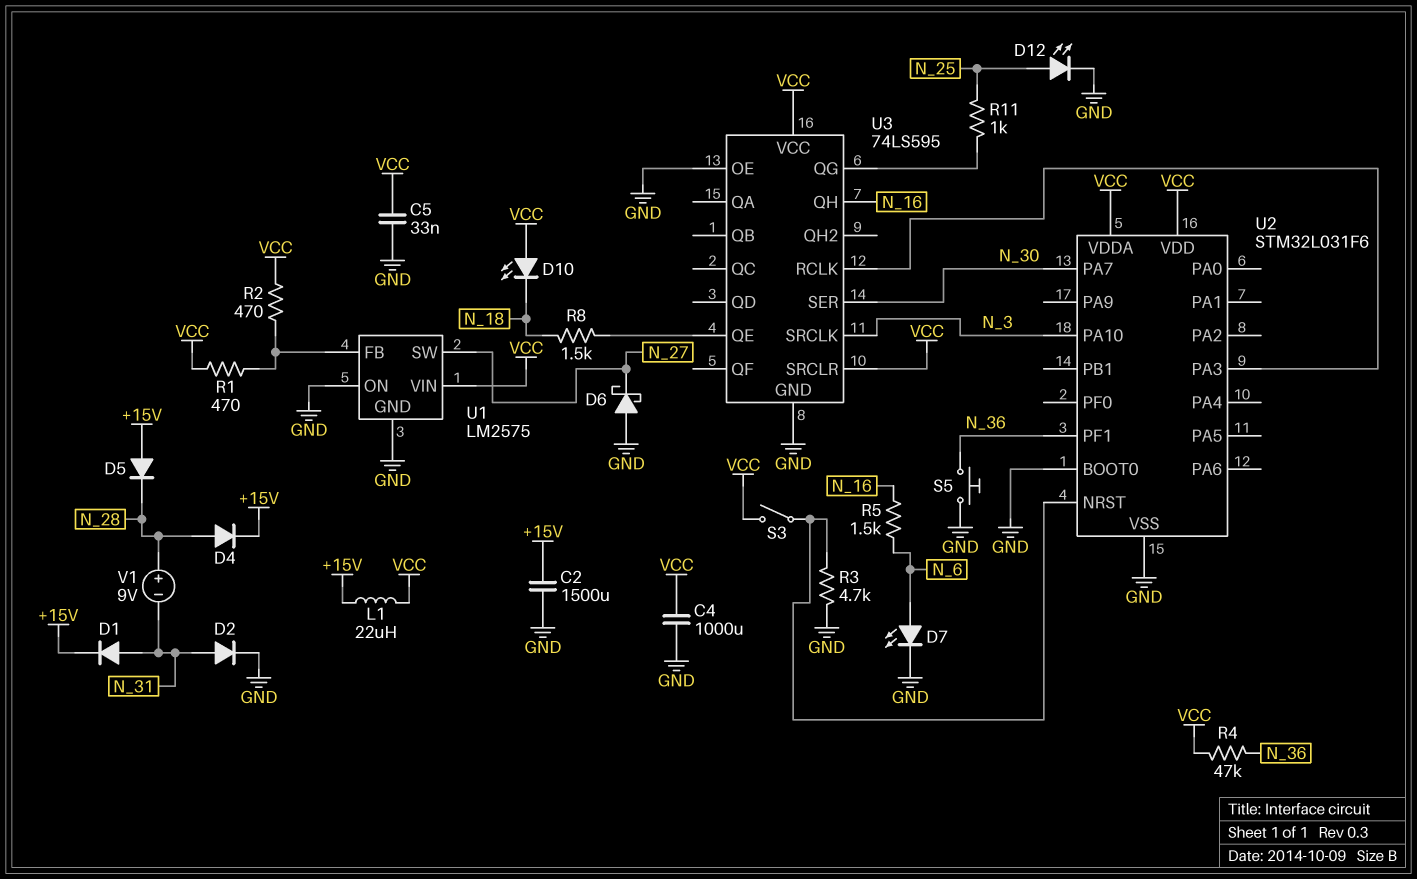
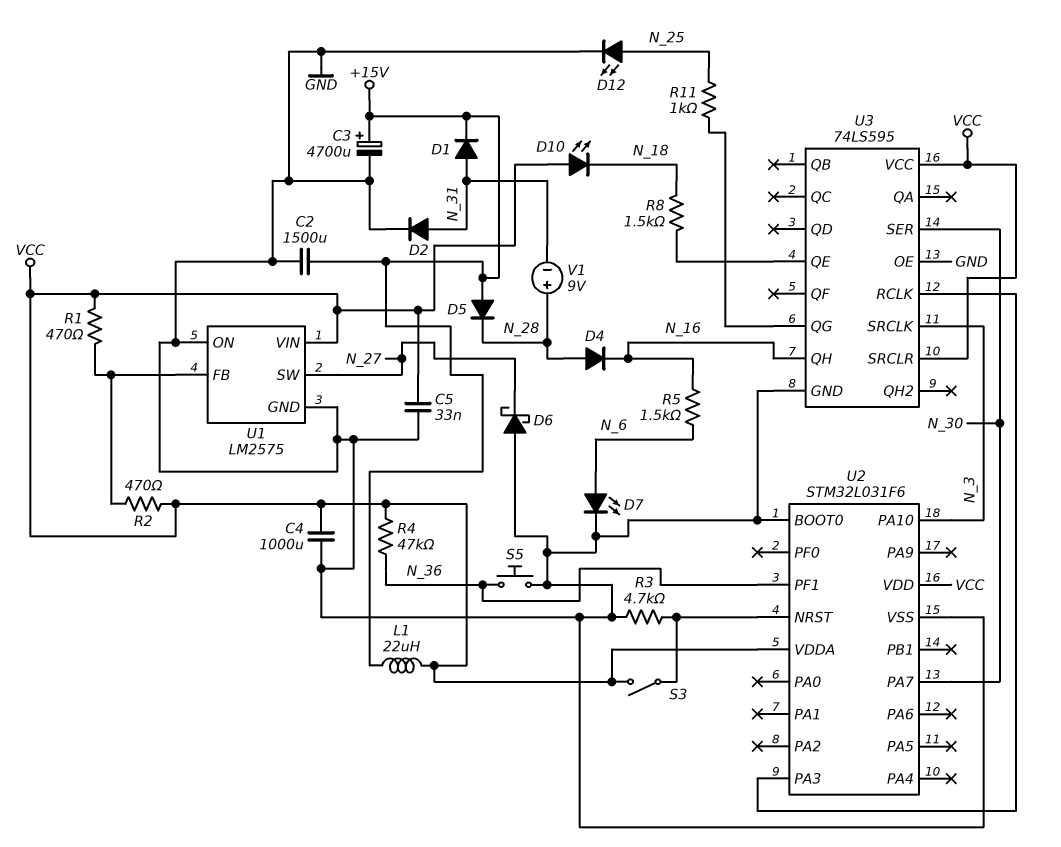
C3: none -> 4700uF (plus +15V, minus GND)
D4: diode (A N_28, K +15V) -> diode (A N_28, K N_16)

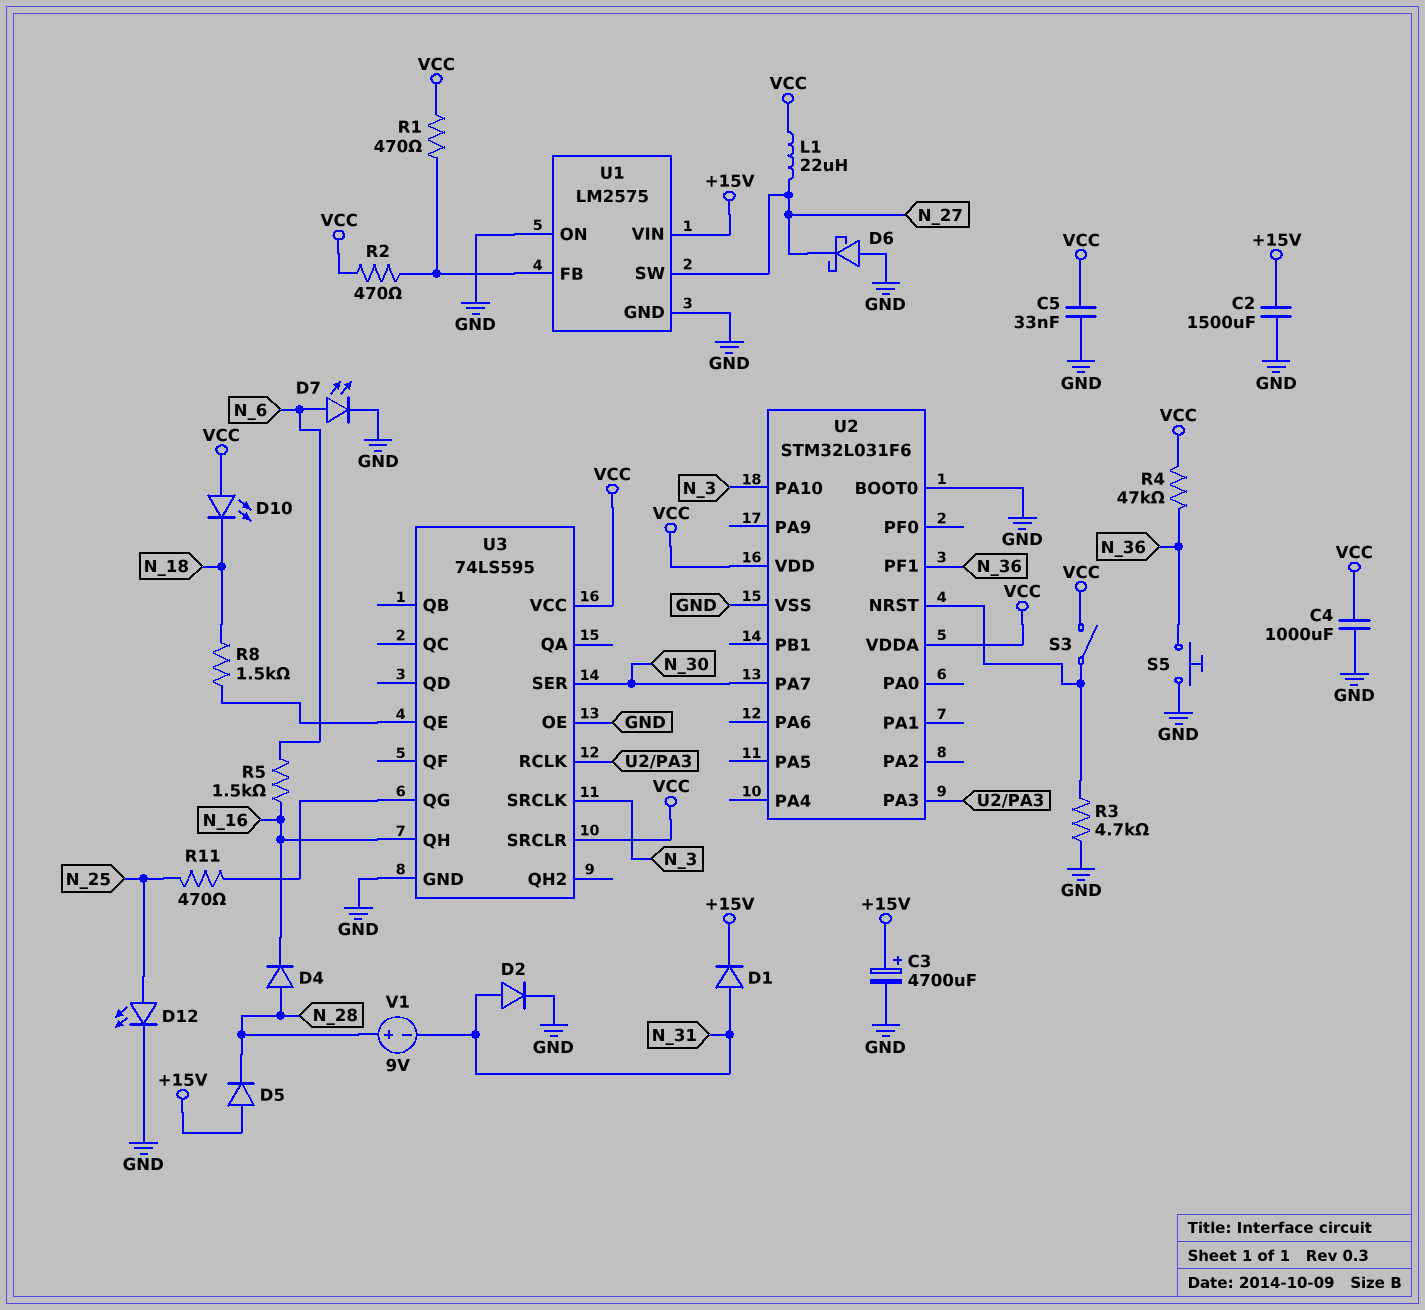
L1: 22uH (+15V, VCC) -> 22uH (N_27, VCC)
R11: 1k (N_25, U3/QG) -> 470 (N_25, U3/QG)
U1 pin VIN: VCC -> +15V

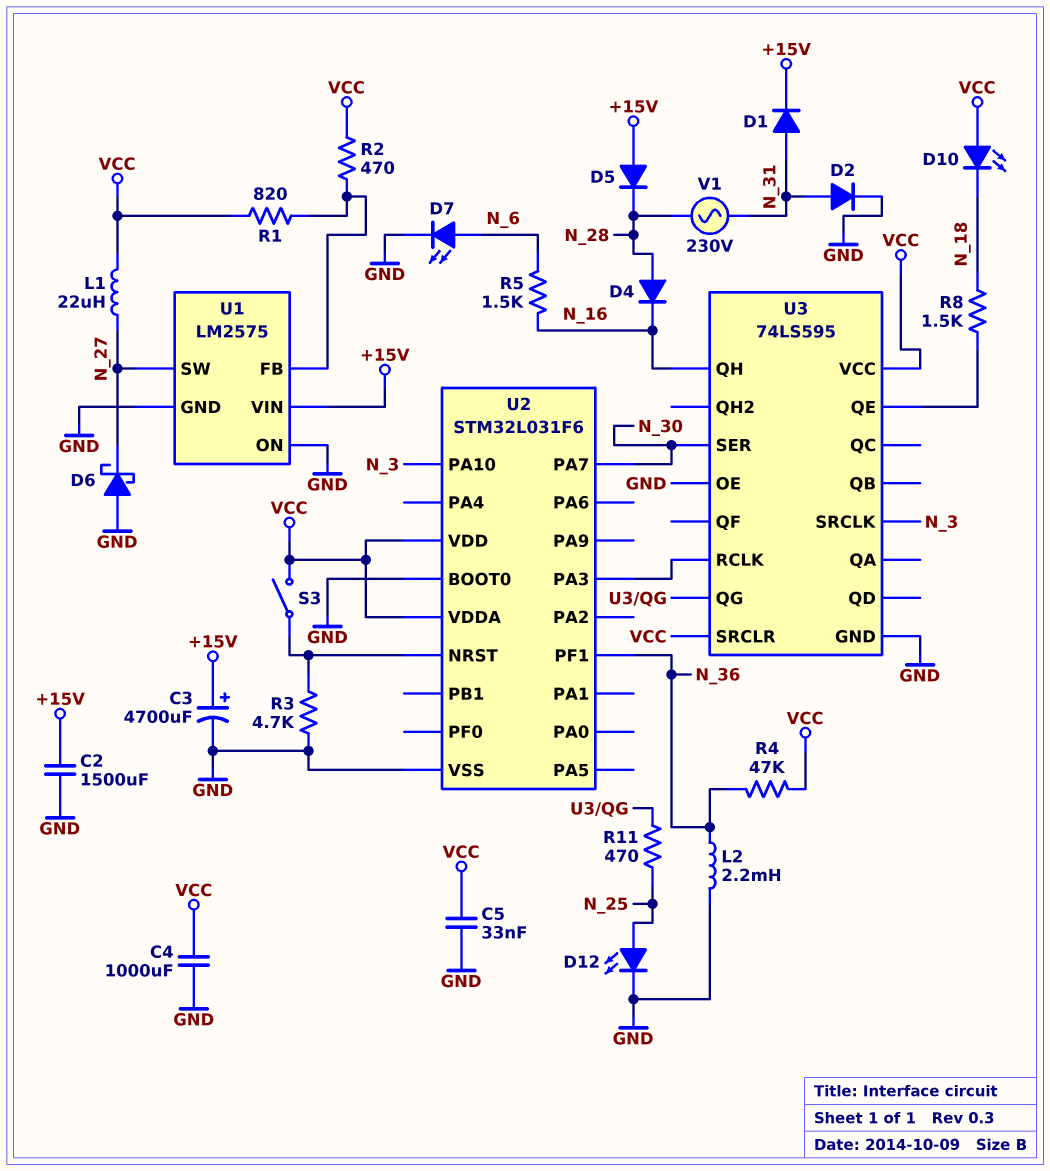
L2: none -> 2.2mH (GND, N_36)
R1: 470 (U1/FB, VCC) -> 820 (U1/FB, VCC)
S5: button (GND, N_36) -> none
V1: 9V (plus N_28, minus N_31) -> AC 230V (N_28, N_31)

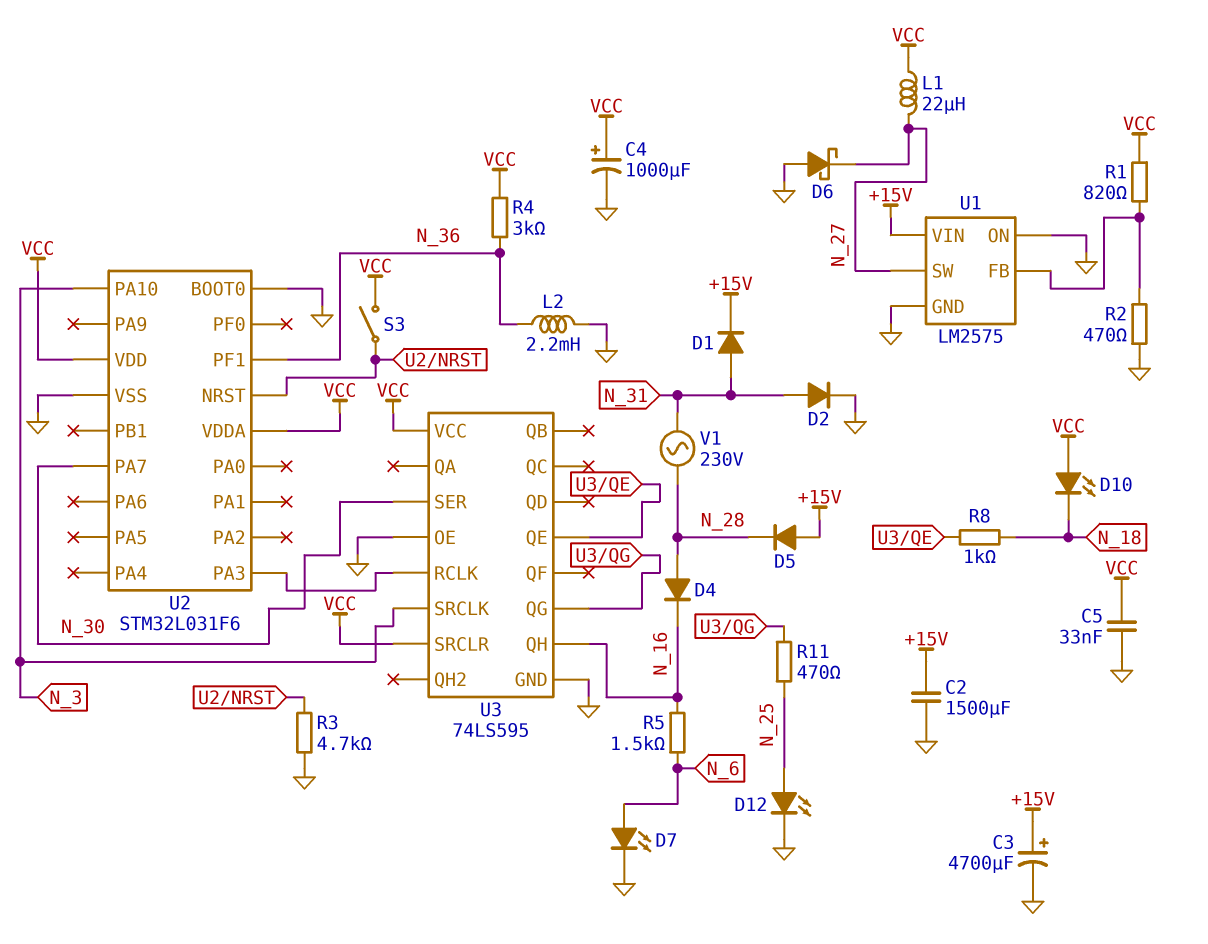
C4: 1000uF (GND, VCC) -> 1000uF (plus VCC, minus GND)
R2: 470 (U1/FB, VCC) -> 470 (GND, U1/FB)
R4: 47k (N_36, VCC) -> 3k (N_36, VCC)
R8: 1.5k (N_18, U3/QE) -> 1k (N_18, U3/QE)

